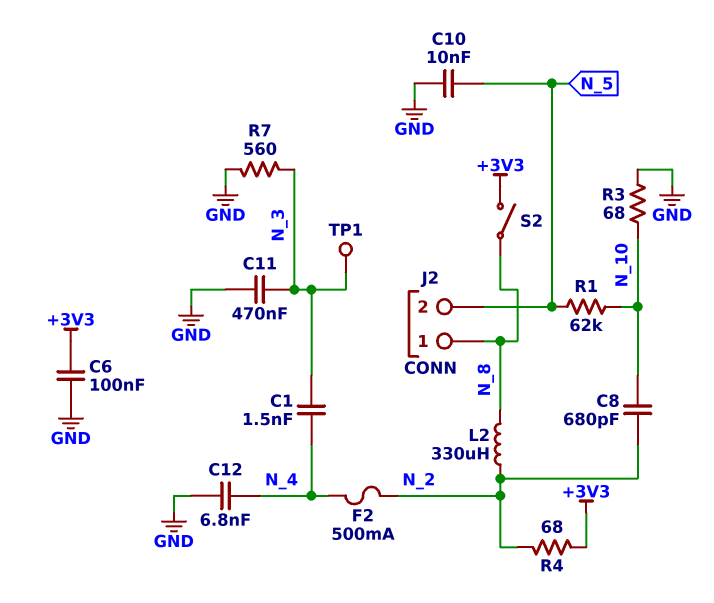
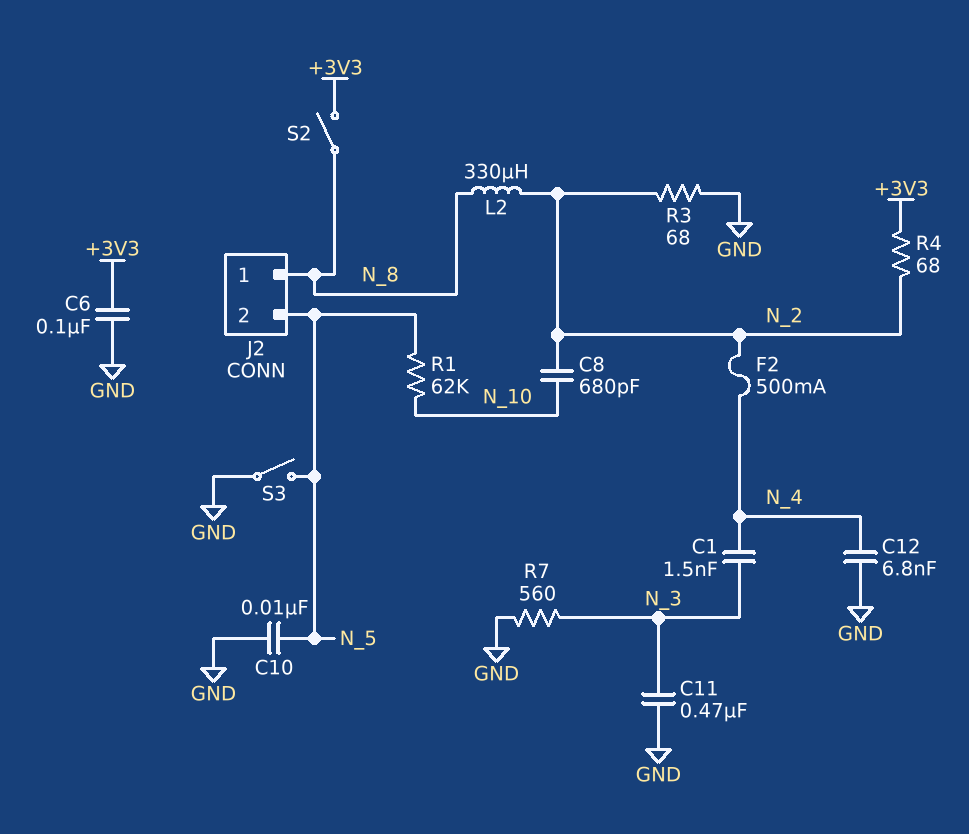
R3: 68 (GND, N_10) -> 68 (GND, N_2)
S3: none -> switch (GND, N_5)
TP1: test point (N_3) -> none

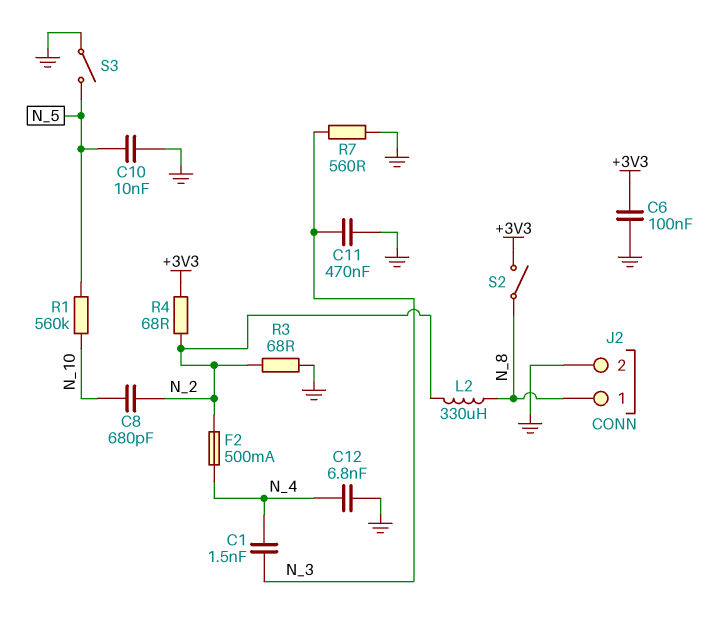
J2 pin 2: N_5 -> GND
R1: 62k (N_5, N_10) -> 560k (N_5, N_10)

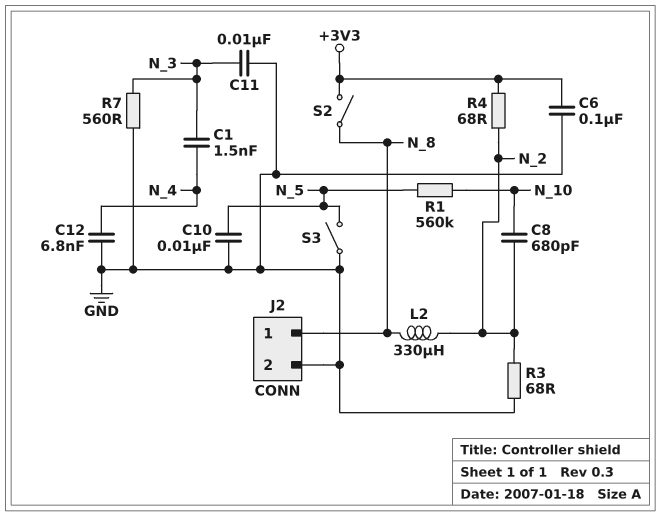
C11: 470nF (GND, N_3) -> 10nF (GND, N_3)
F2: 500mA (N_2, N_4) -> none

